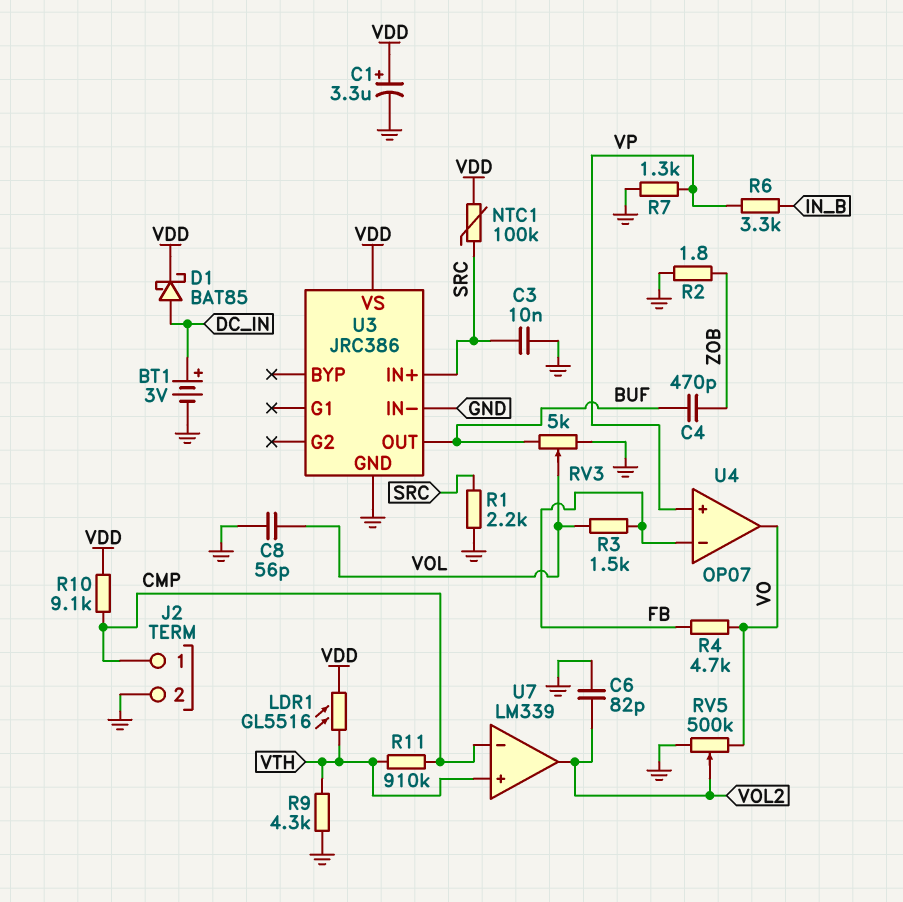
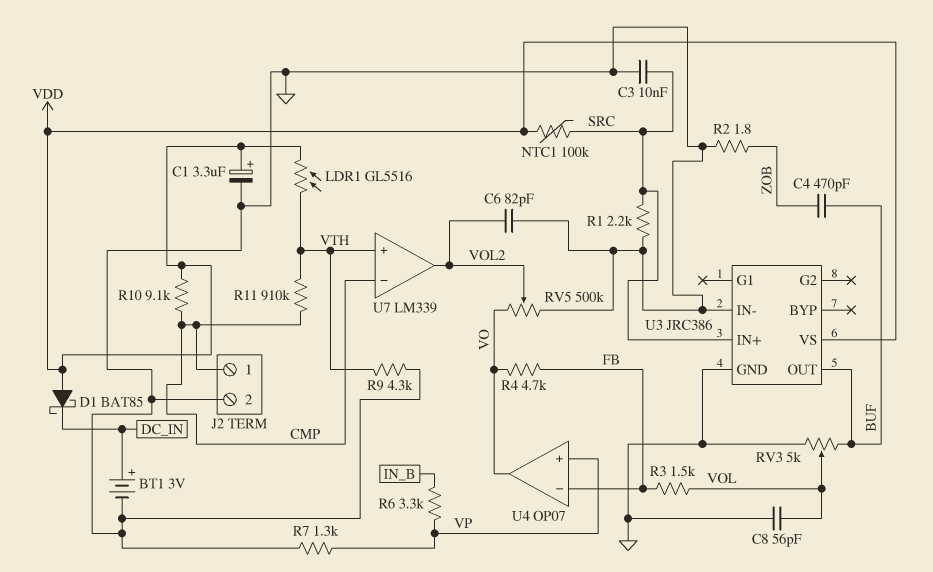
D1: schottky BAT85 (A DC_IN, K VDD) -> schottky BAT85 (A VDD, K DC_IN)

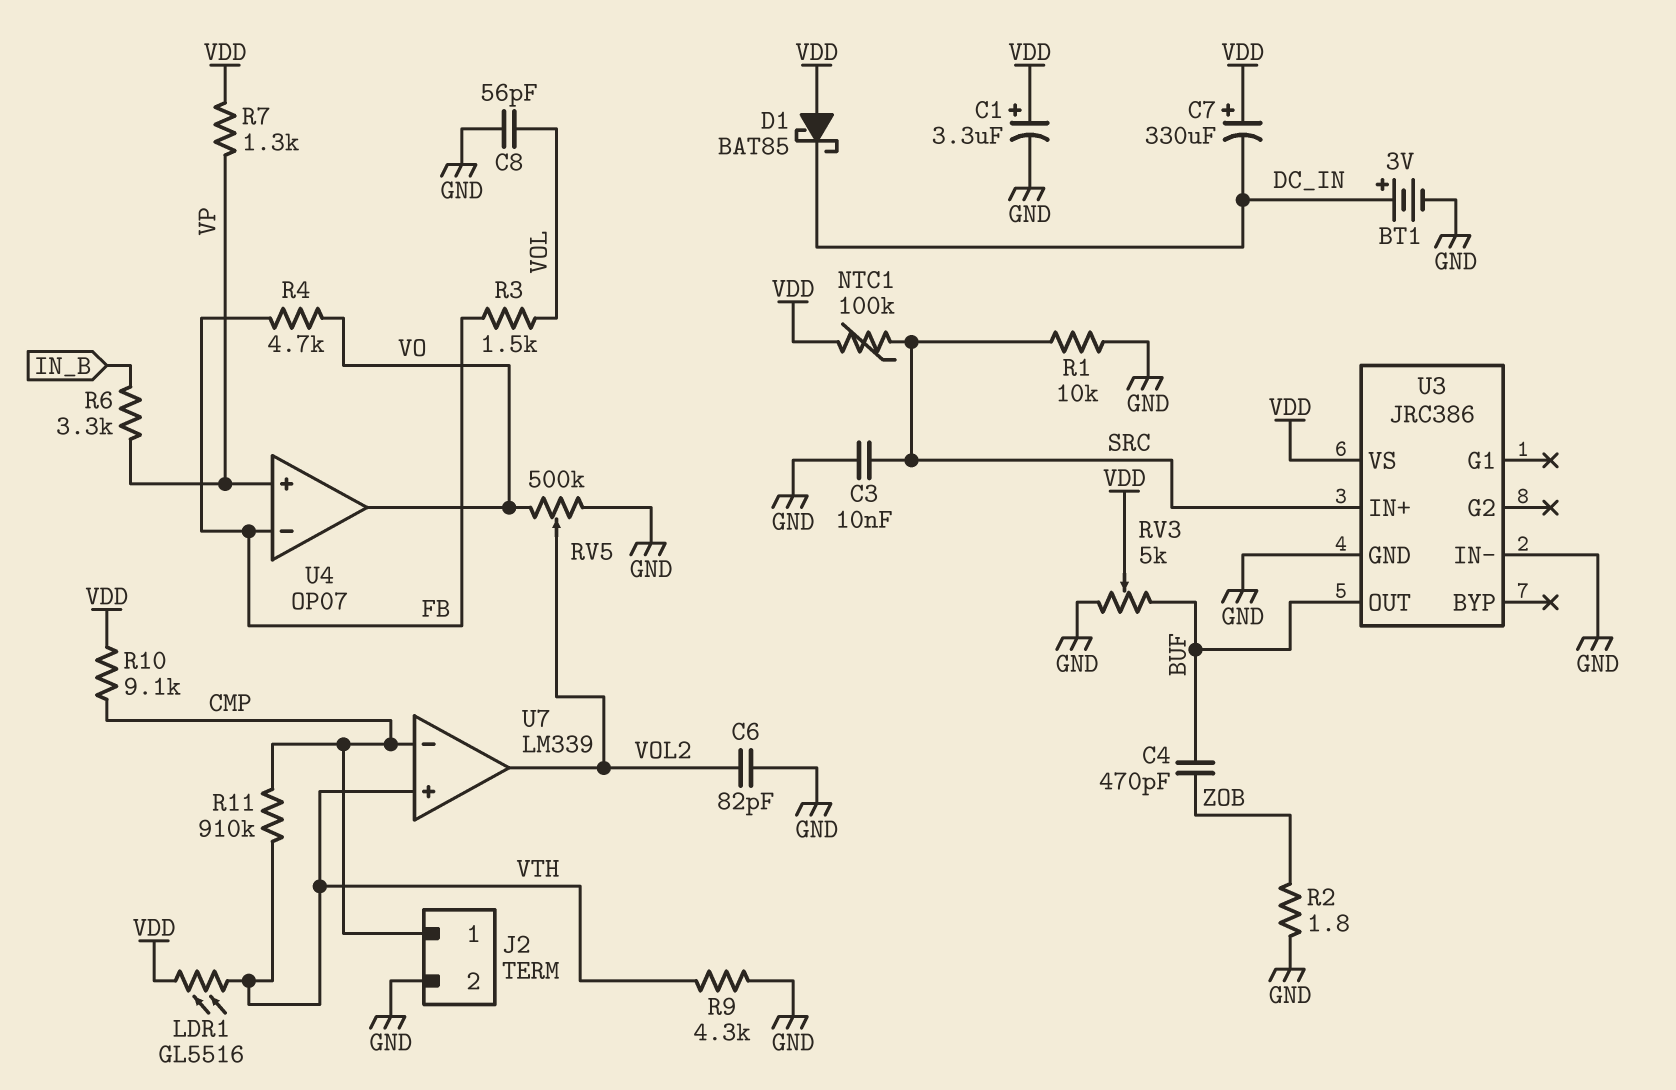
C7: none -> 330uF (plus VDD, minus DC_IN)
R1: 2.2k (GND, SRC) -> 10k (GND, SRC)
R7: 1.3k (GND, VP) -> 1.3k (VDD, VP)
RV3: 5k (BUF, GND, wiper VOL) -> 5k (BUF, GND, wiper VDD)

